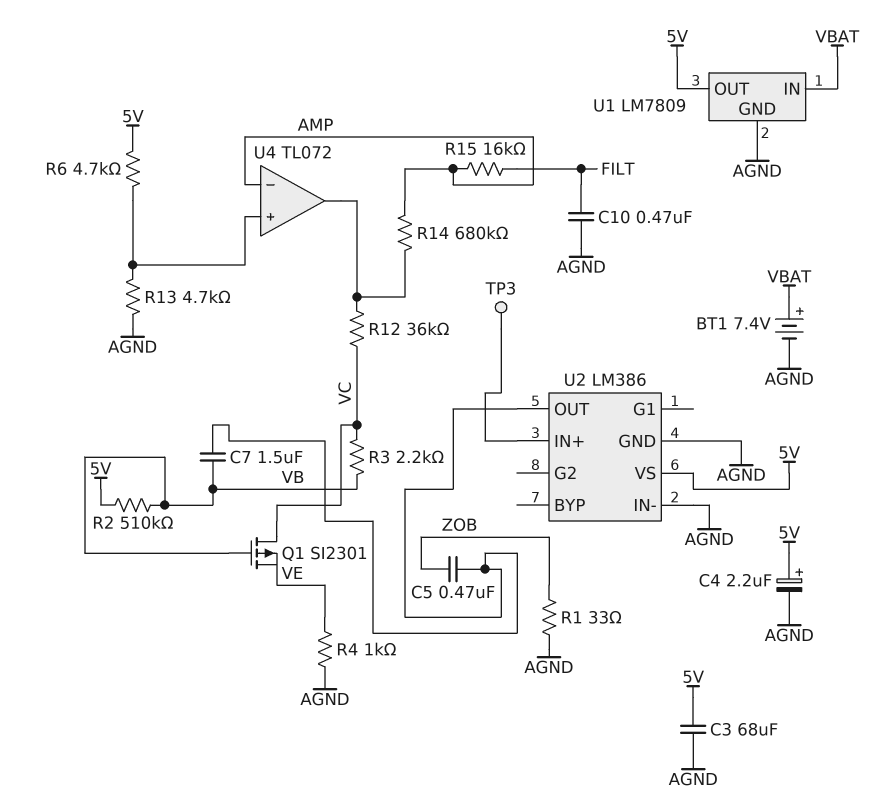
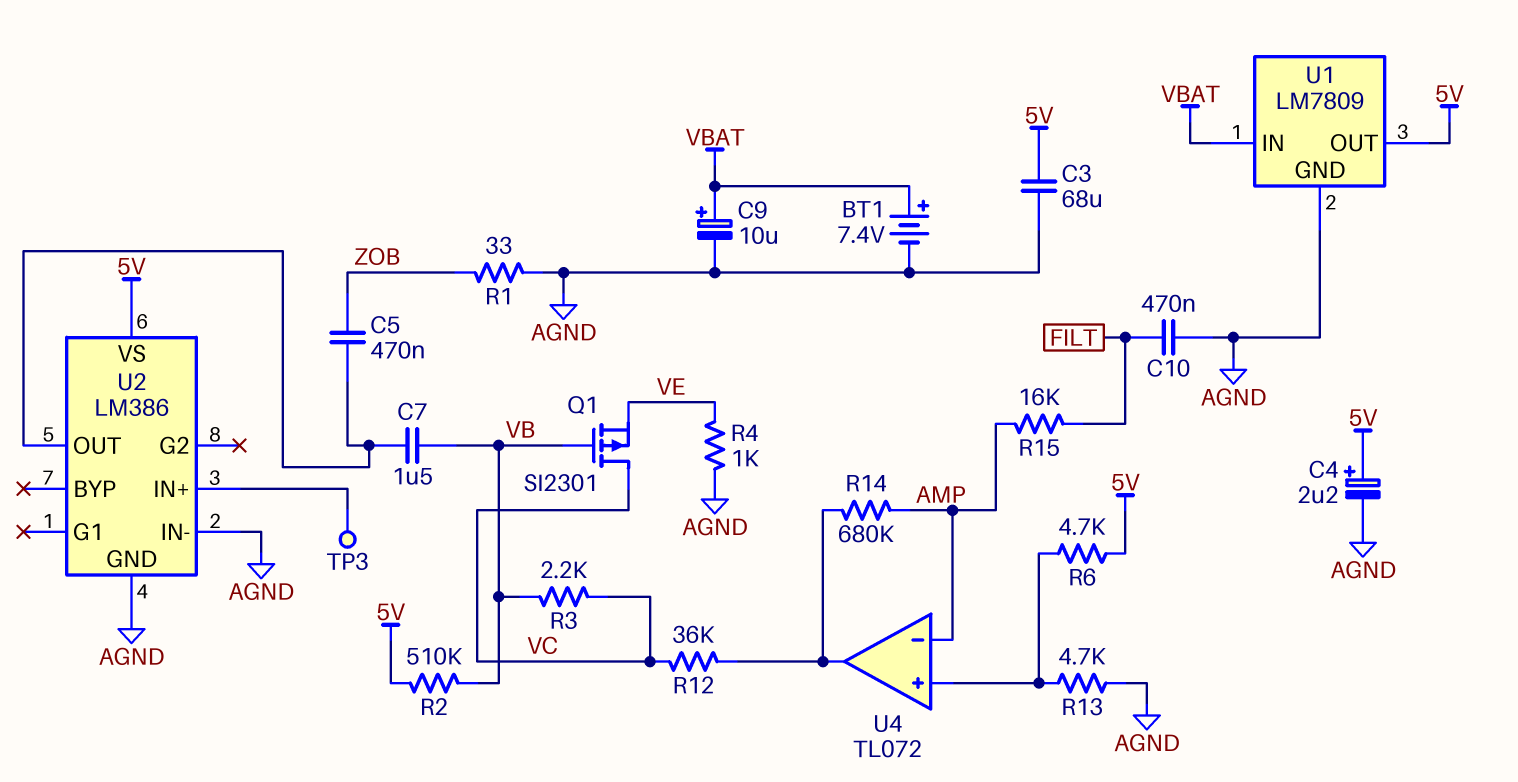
C9: none -> 10uF (plus VBAT, minus AGND)

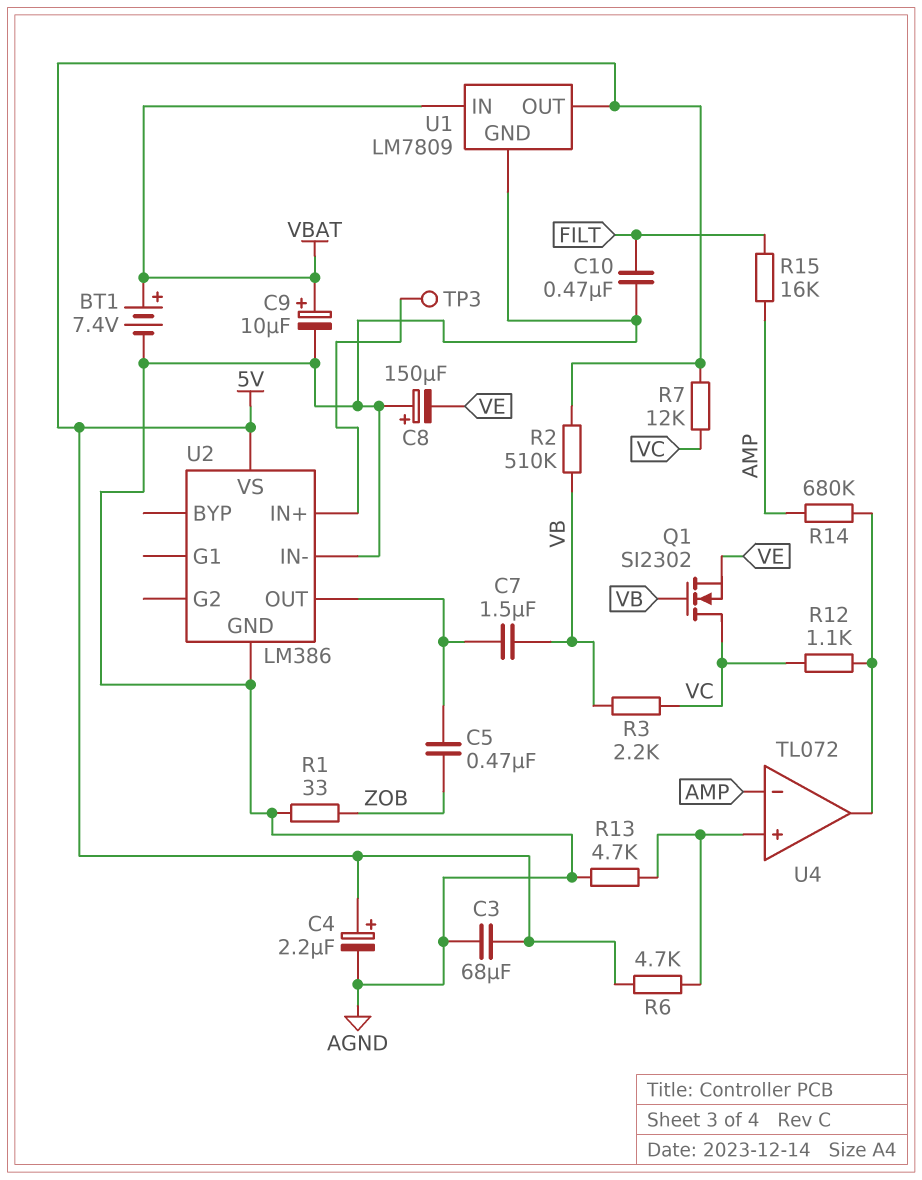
C8: none -> 150uF (plus AGND, minus VE)
Q1: PMOS SI2301 (G VB, D VC, S VE) -> NMOS SI2302 (G VB, D VC, S VE)
R4: 1k (AGND, VE) -> none
R7: none -> 12k (5V, VC)
R12: 36k (U4/out, VC) -> 1.1k (U4/out, VC)

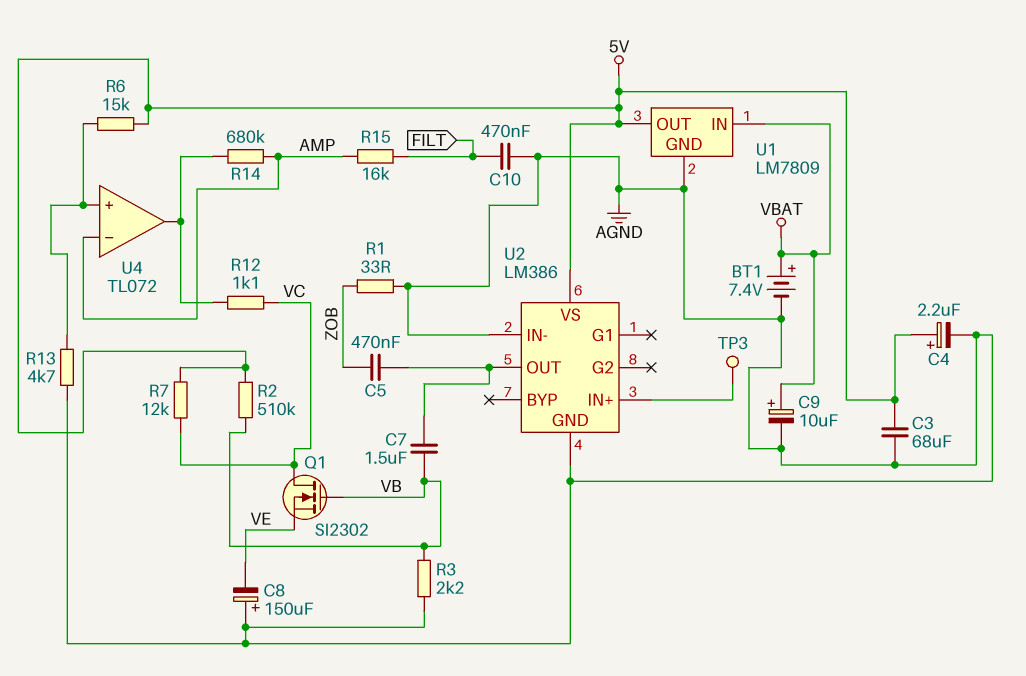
R3: 2.2k (VB, VC) -> 2.2k (AGND, VB)
R6: 4.7k (5V, U4/in+) -> 15k (5V, U4/in+)

